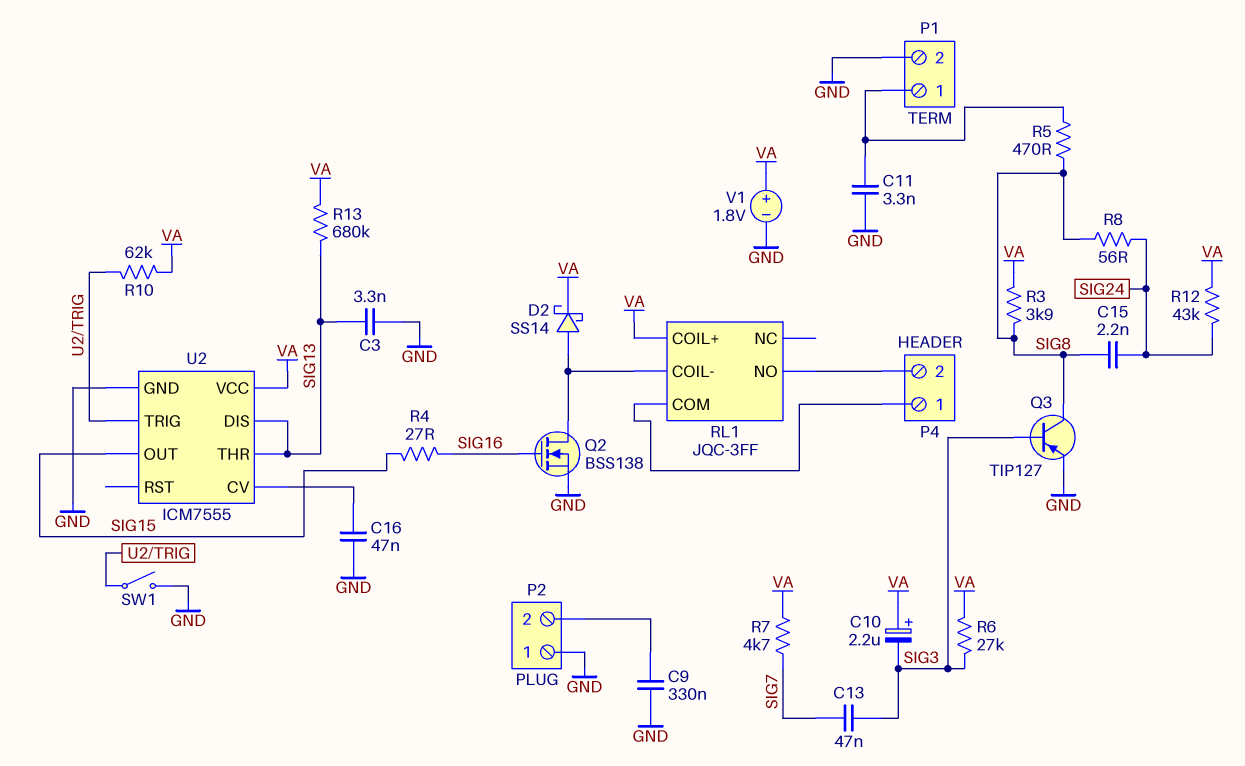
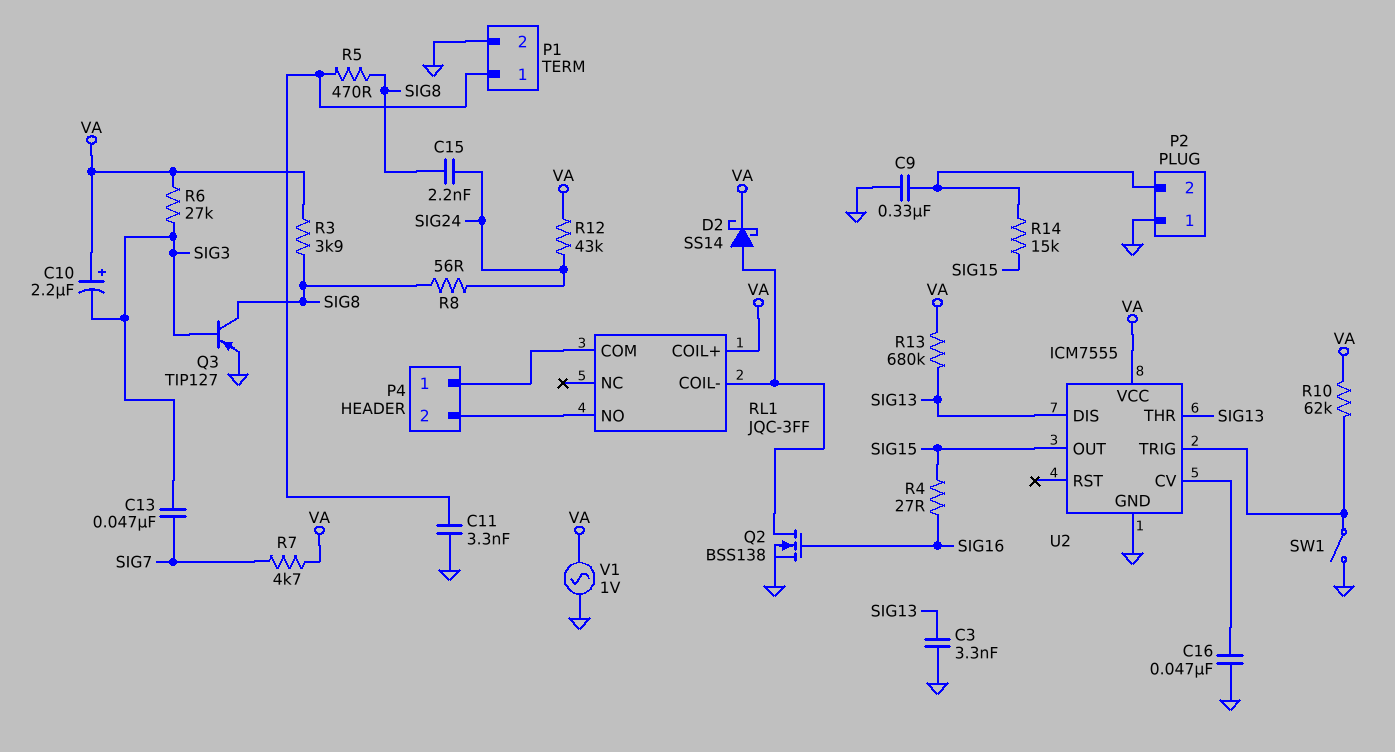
R14: none -> 15k (P2/2, SIG15)
V1: 1.8V (plus VA, minus GND) -> AC 1V (GND, VA)

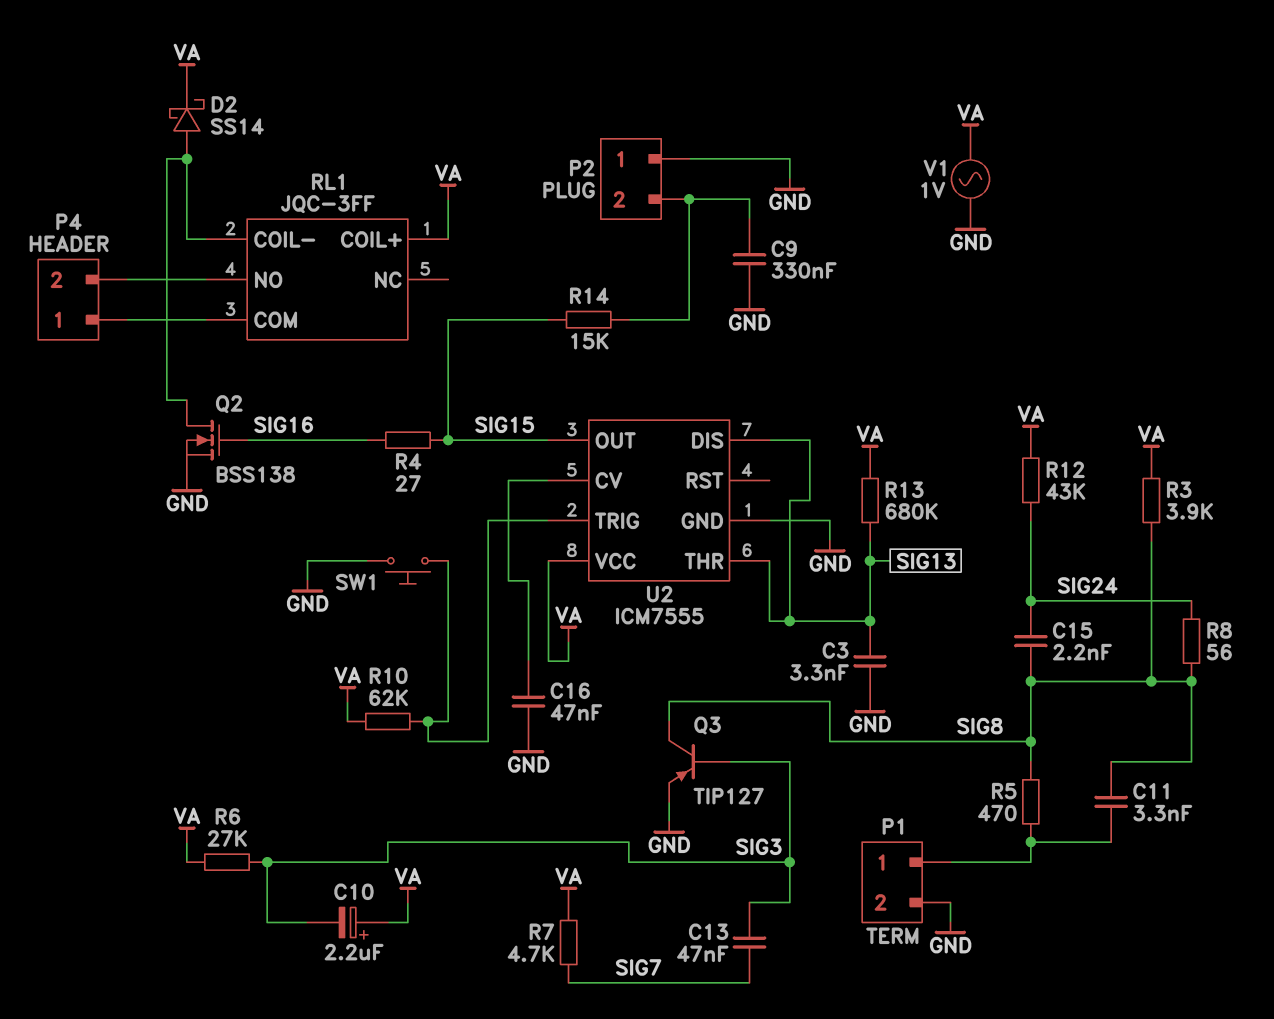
C11: 3.3nF (GND, P1/1) -> 3.3nF (P1/1, SIG8)
SW1: switch (GND, U2/TRIG) -> button (GND, U2/TRIG)

